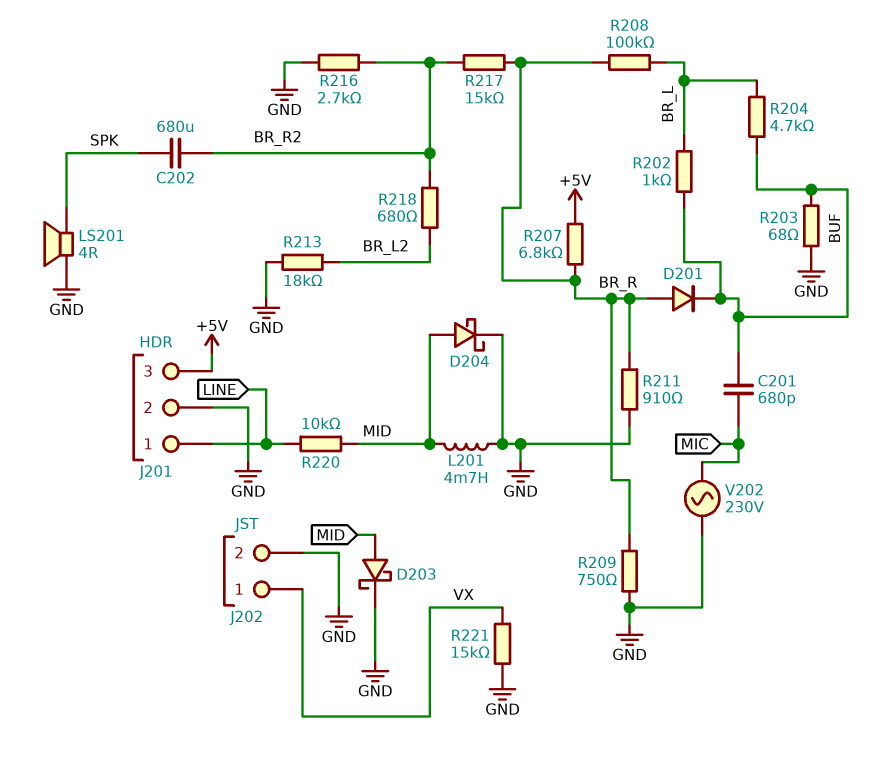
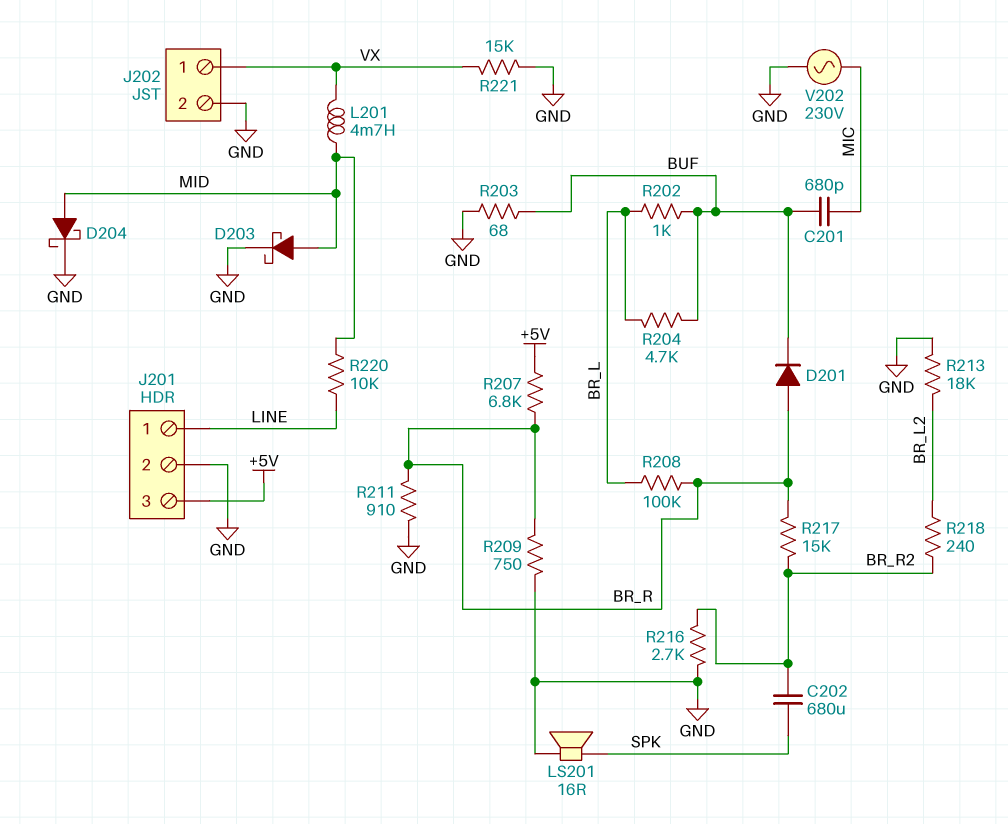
L201: 4.7mH (GND, MID) -> 4.7mH (MID, VX)
LS201: speaker 4R (GND, SPK) -> speaker 16R (GND, SPK)
R218: 680 (BR_L2, BR_R2) -> 240 (BR_L2, BR_R2)

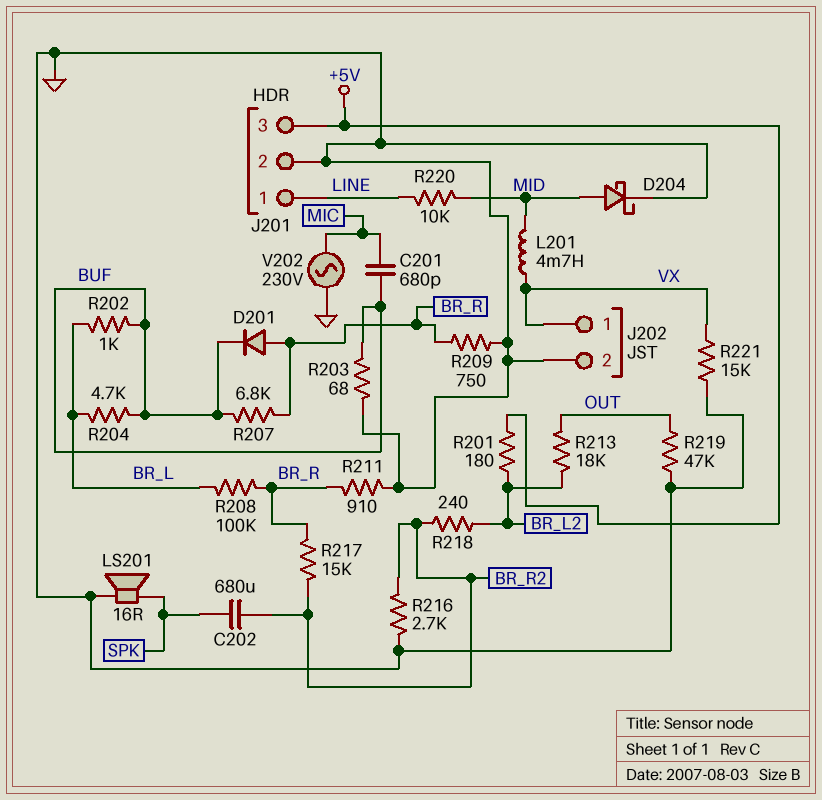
D203: schottky (A MID, K GND) -> none
R201: none -> 180 (+5V, BR_L2)
R207: 6.8k (+5V, BR_R) -> 6.8k (BR_R, BUF)
R213: 18k (BR_L2, GND) -> 18k (BR_L2, OUT)
R219: none -> 47k (GND, OUT)

